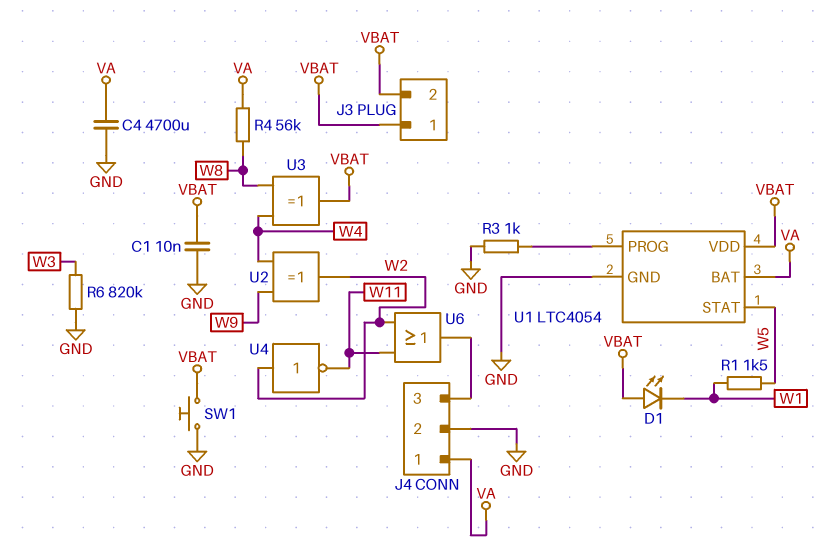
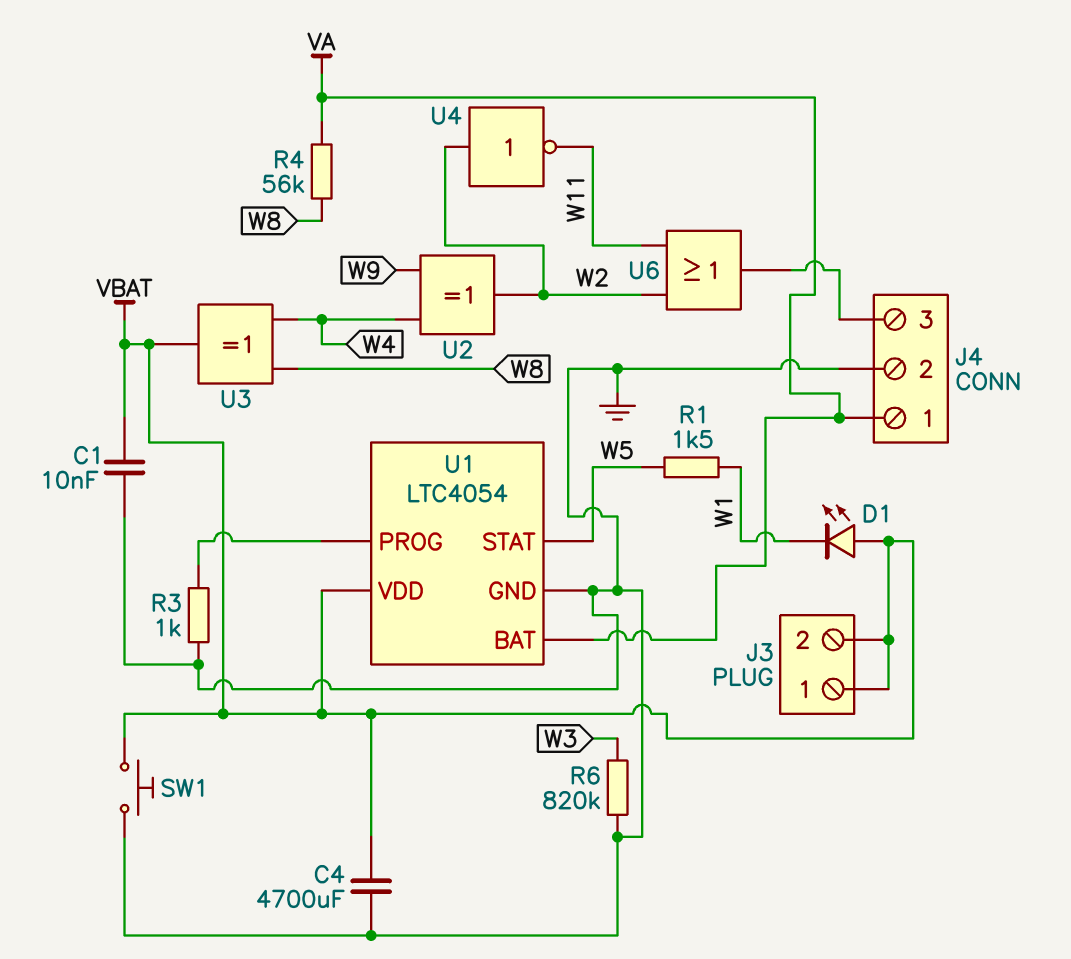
C4: 4700uF (GND, VA) -> 4700uF (GND, VBAT)

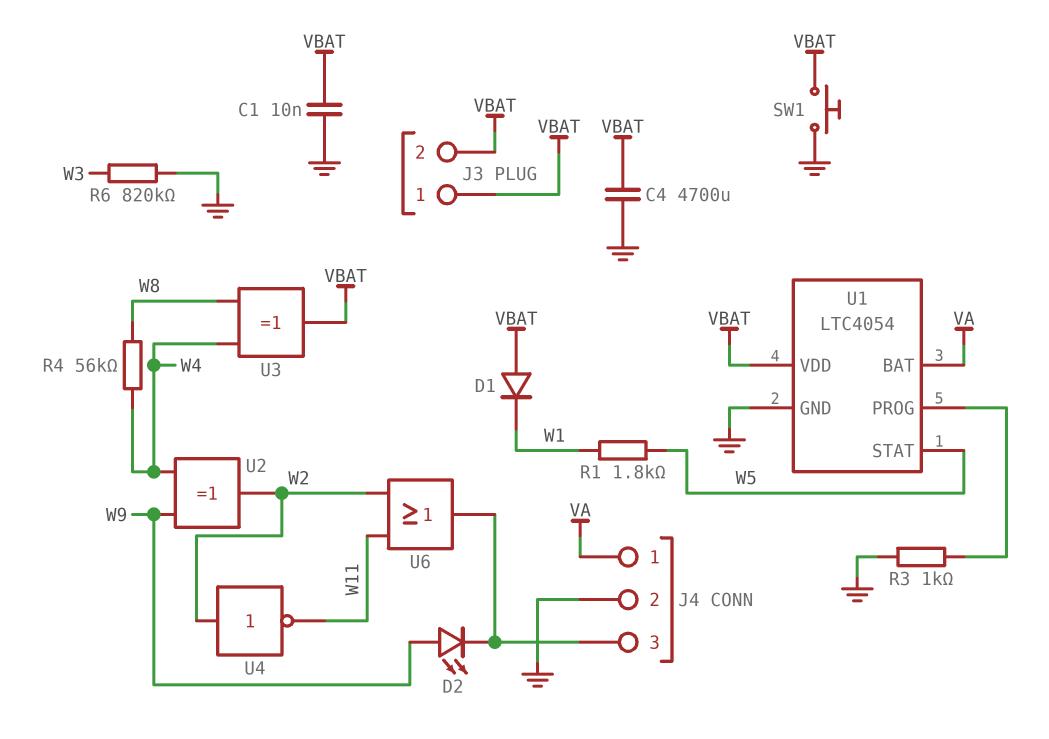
D1: LED (A VBAT, K W1) -> diode (A VBAT, K W1)
D2: none -> LED (A W9, K J4/3)
R1: 1.5k (W1, W5) -> 1.8k (W1, W5)
R4: 56k (VA, W8) -> 56k (W4, W8)

